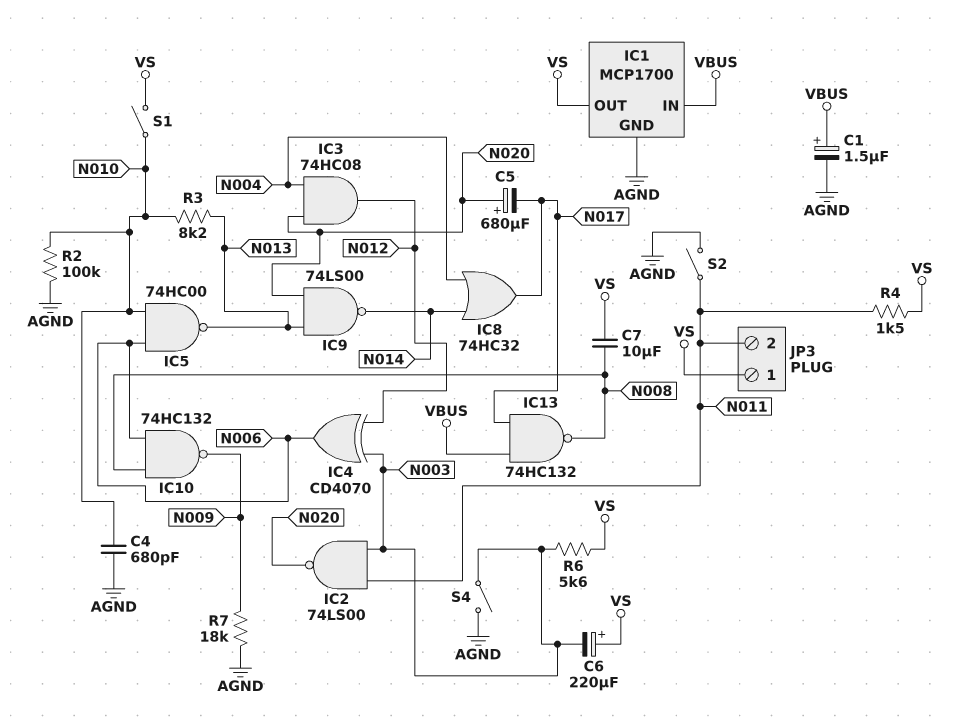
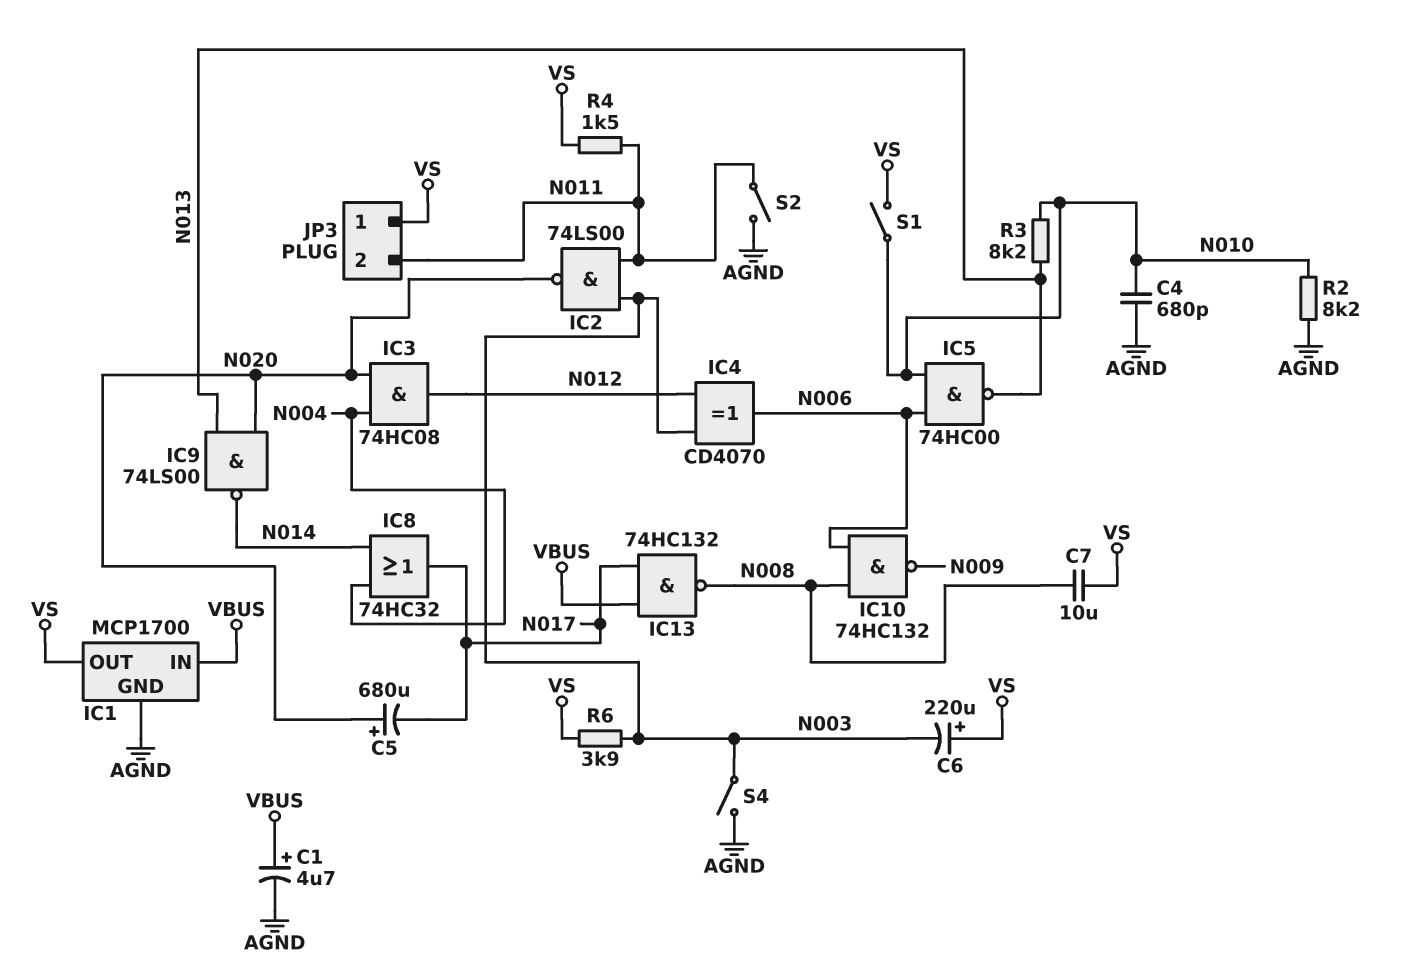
C1: 1.5uF (plus VBUS, minus AGND) -> 4.7uF (plus VBUS, minus AGND)
R2: 100k (AGND, N010) -> 8.2k (AGND, N010)
R6: 5.6k (N003, VS) -> 3.9k (N003, VS)
R7: 18k (AGND, N009) -> none

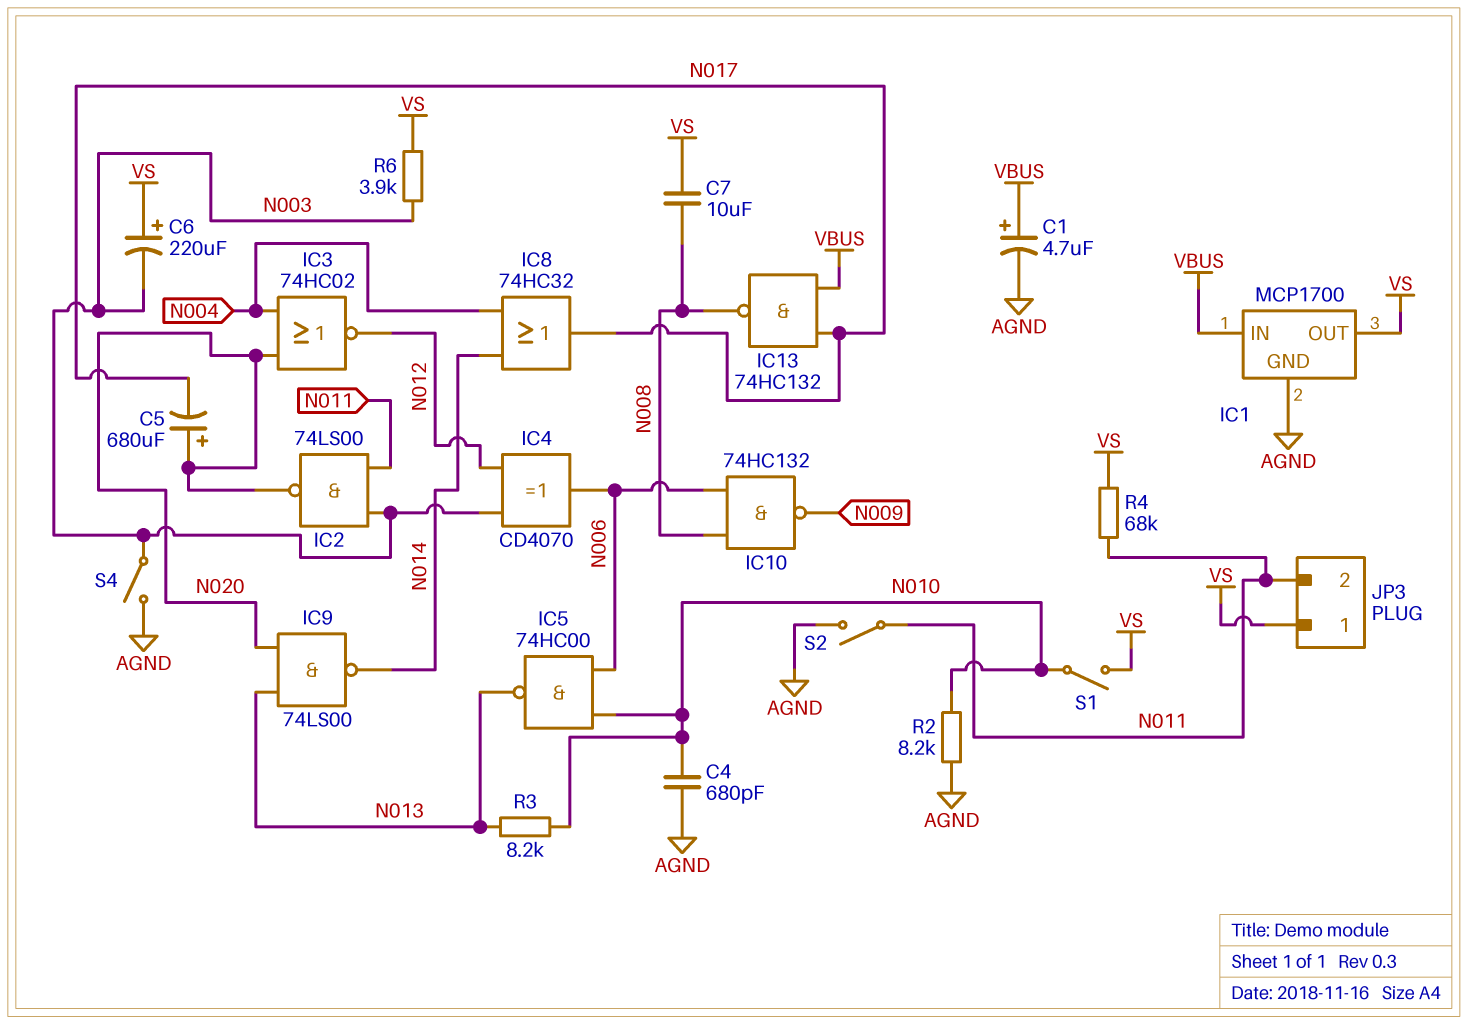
IC3: AND 74HC08 (in N004, in N020, out N012) -> NOR 74HC02 (in N004, in N020, out N012)
R4: 1.5k (N011, VS) -> 68k (N011, VS)

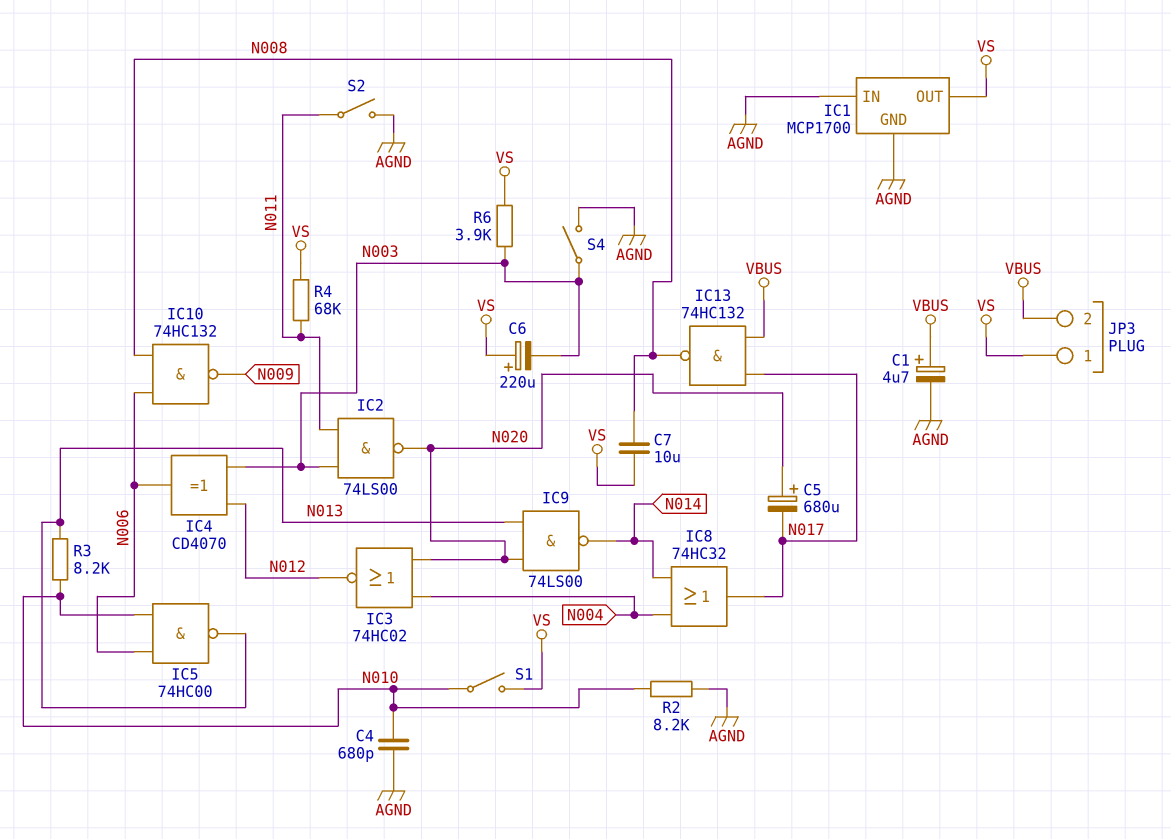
IC1 pin IN: VBUS -> AGND
JP3 pin 2: N011 -> VBUS

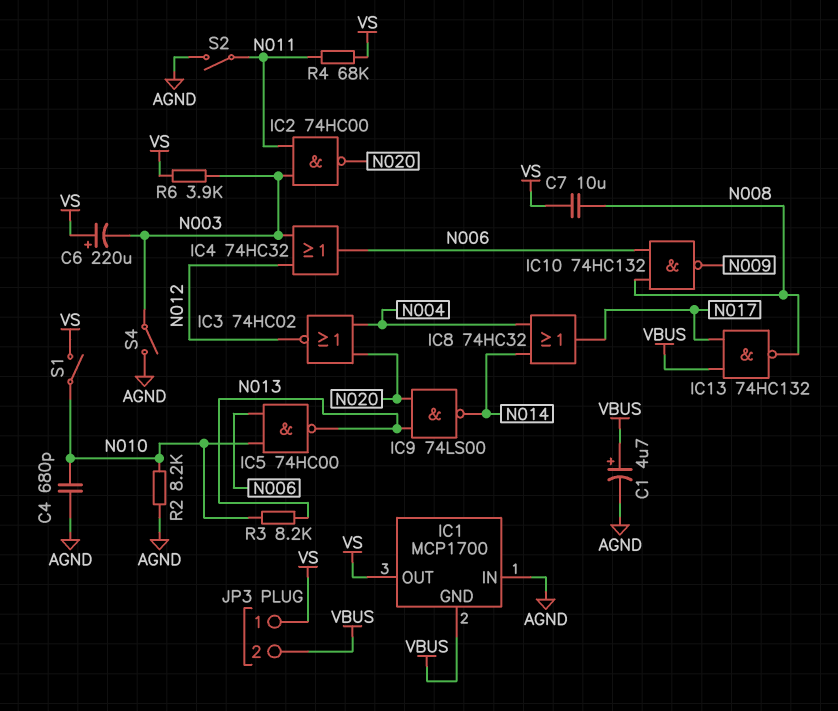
C5: 680uF (plus N020, minus N017) -> none
IC1 pin GND: AGND -> VBUS
IC2: NAND 74LS00 (in N003, in N011, out N020) -> NAND 74HC00 (in N003, in N011, out N020)
IC4: XOR CD4070 (in N003, in N012, out N006) -> OR 74HC32 (in N003, in N012, out N006)

